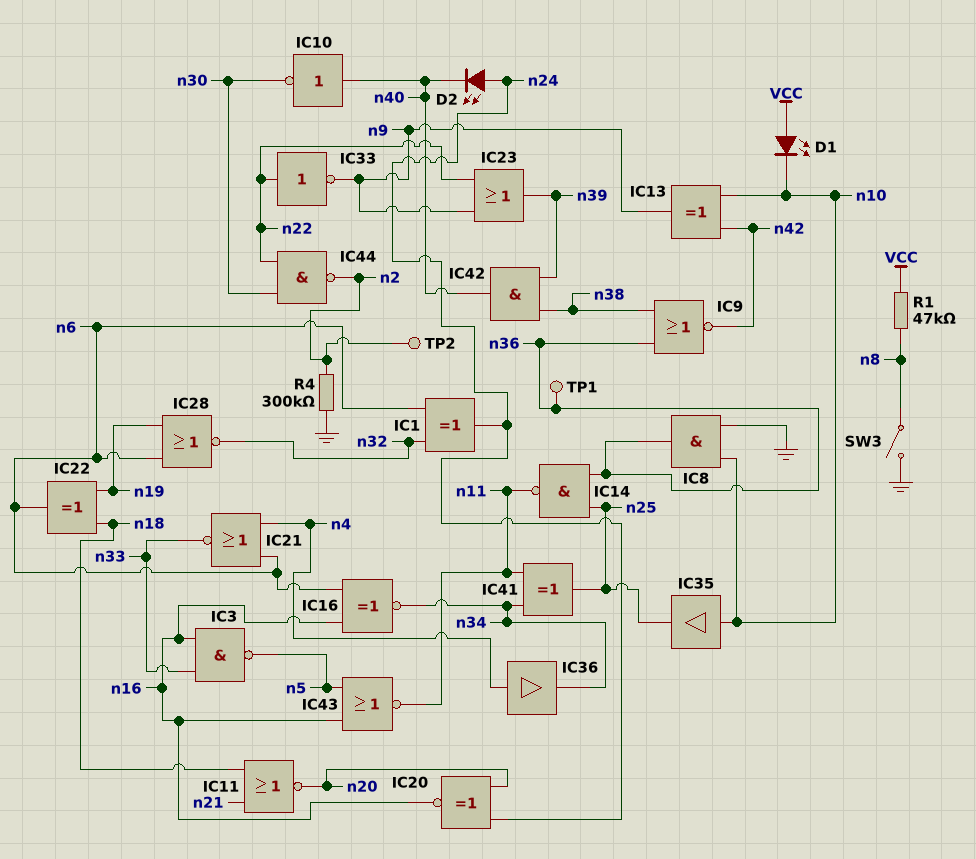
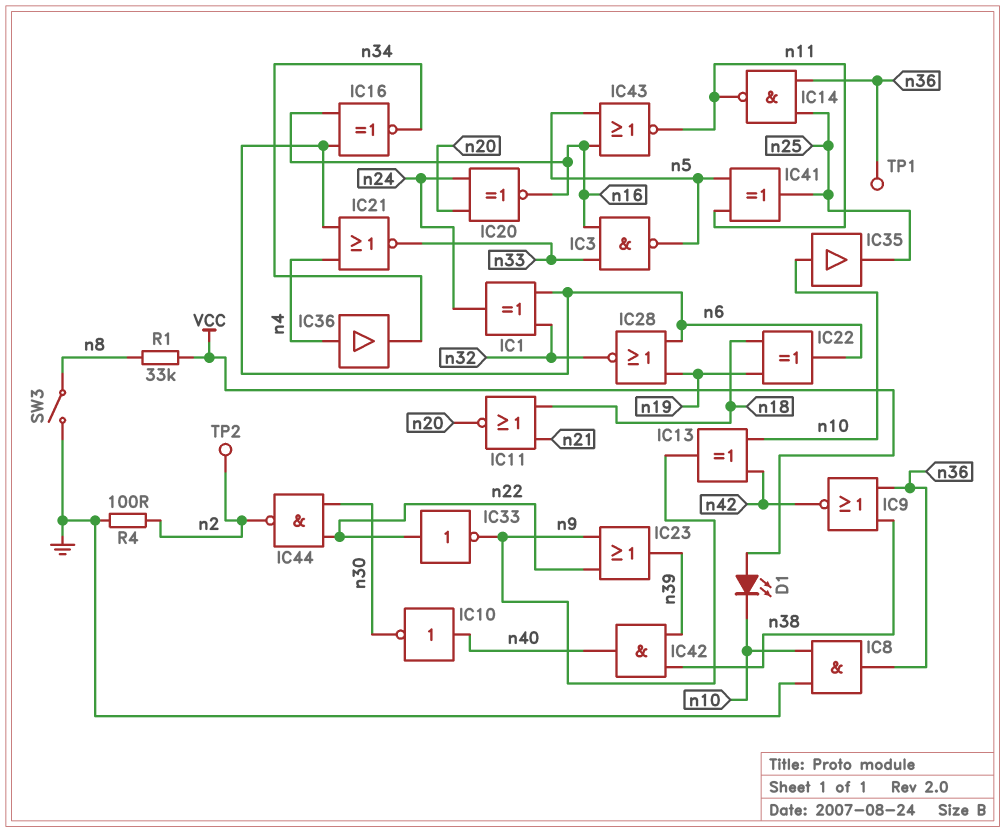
D2: LED (A n24, K n40) -> none
IC41: XOR (in n11, in n34, out n25) -> XOR (in n5, in n11, out n25)
R1: 47k (VCC, n8) -> 33k (VCC, n8)
R4: 300k (GND, n2) -> 100 (GND, n2)

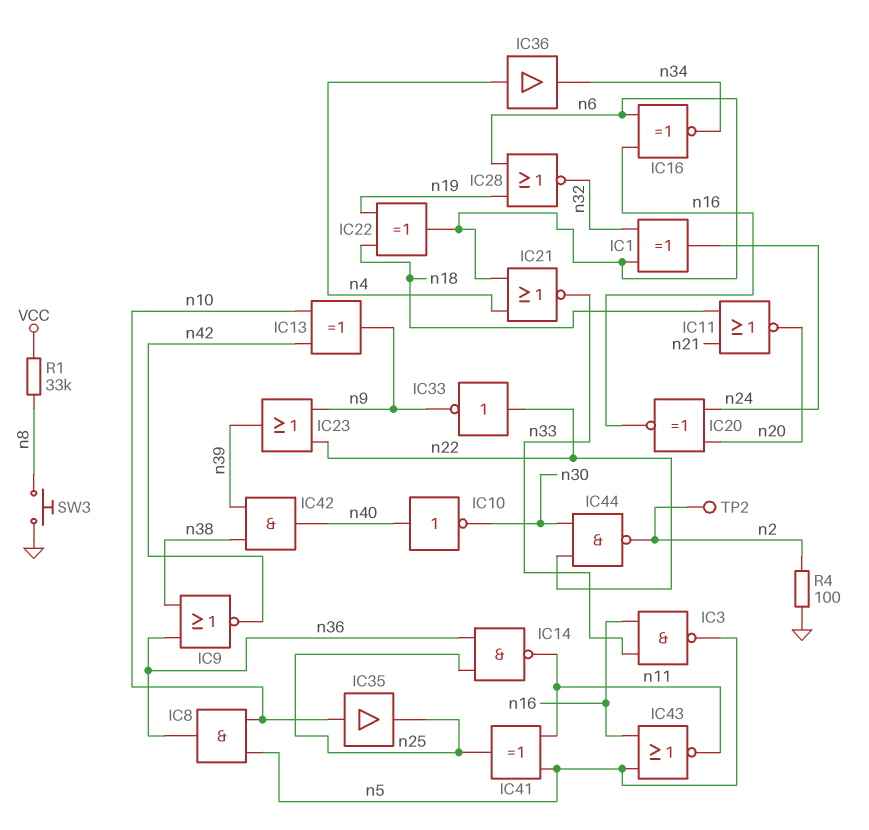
D1: LED (A VCC, K n10) -> none
IC8: AND (in GND, in n10, out n36) -> AND (in n5, in n10, out n36)
SW3: switch (GND, n8) -> button (GND, n8)
TP1: test point (n36) -> none

